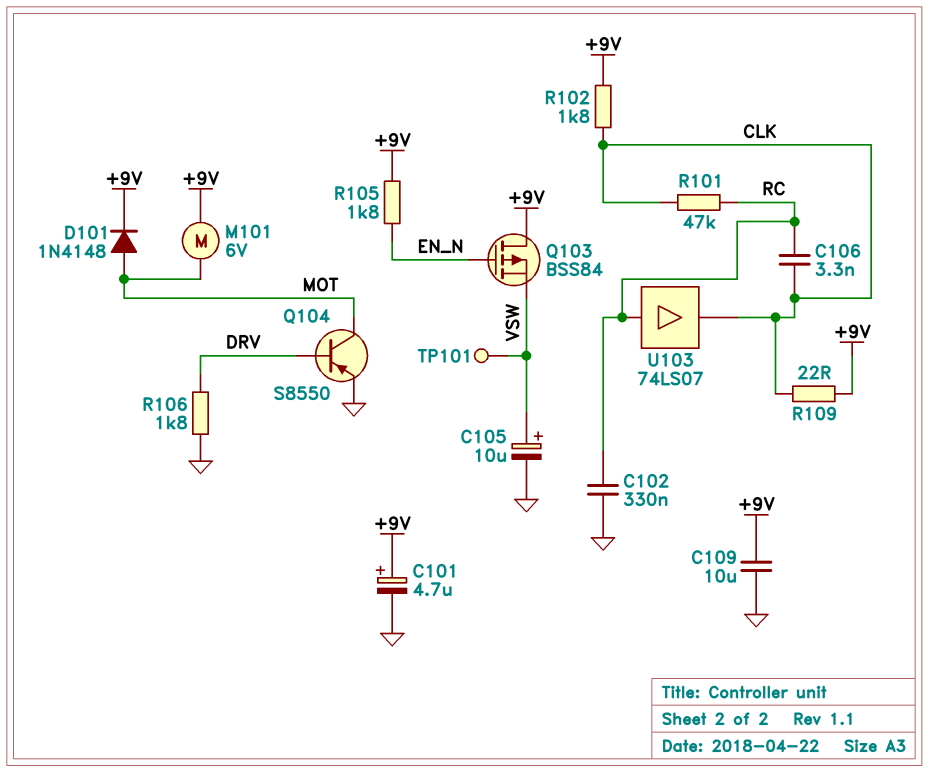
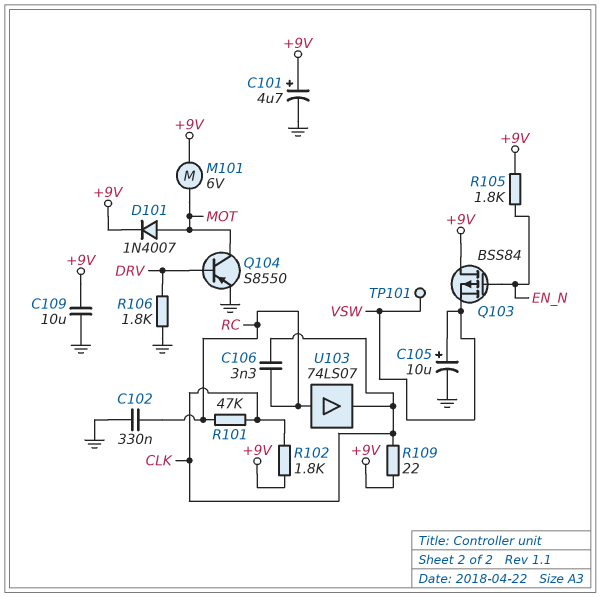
D101: diode 1N4148 (A MOT, K +9V) -> diode 1N4007 (A MOT, K +9V)

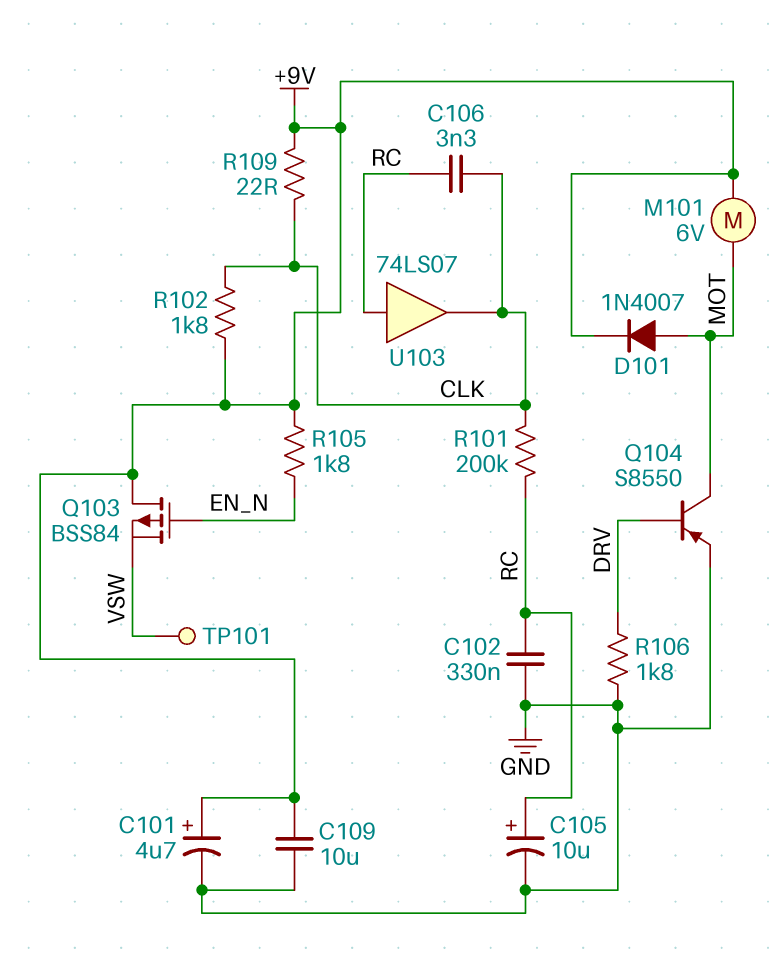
C105: 10uF (plus VSW, minus GND) -> 10uF (plus RC, minus GND)
R101: 47k (CLK, RC) -> 200k (CLK, RC)

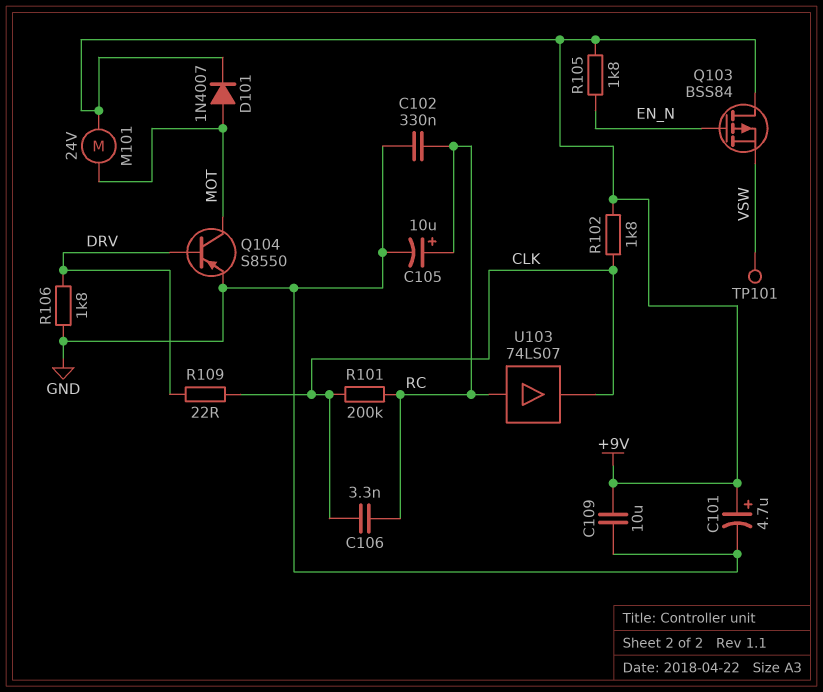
M101: motor 6V (+9V, MOT) -> motor 24V (+9V, MOT)
R109: 22 (+9V, CLK) -> 22 (CLK, DRV)

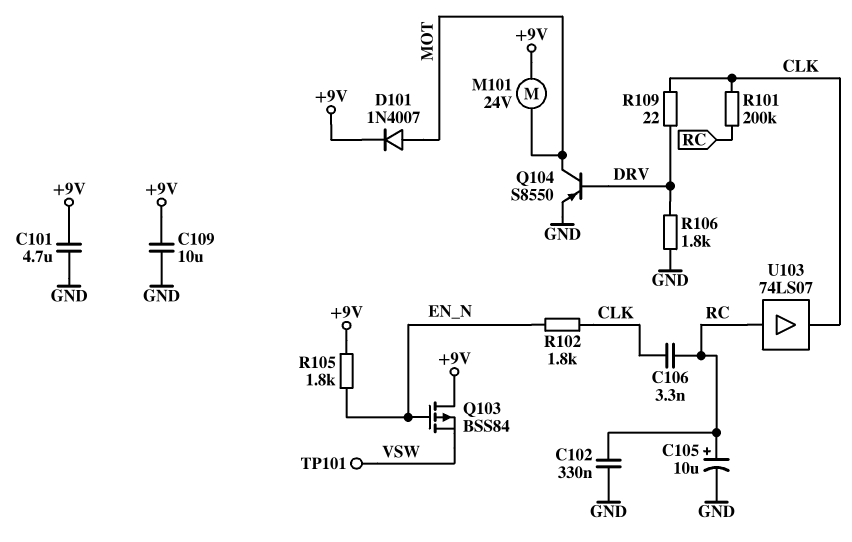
C101: 4.7uF (plus +9V, minus GND) -> 4.7uF (+9V, GND)
R102: 1.8k (+9V, CLK) -> 1.8k (CLK, EN_N)

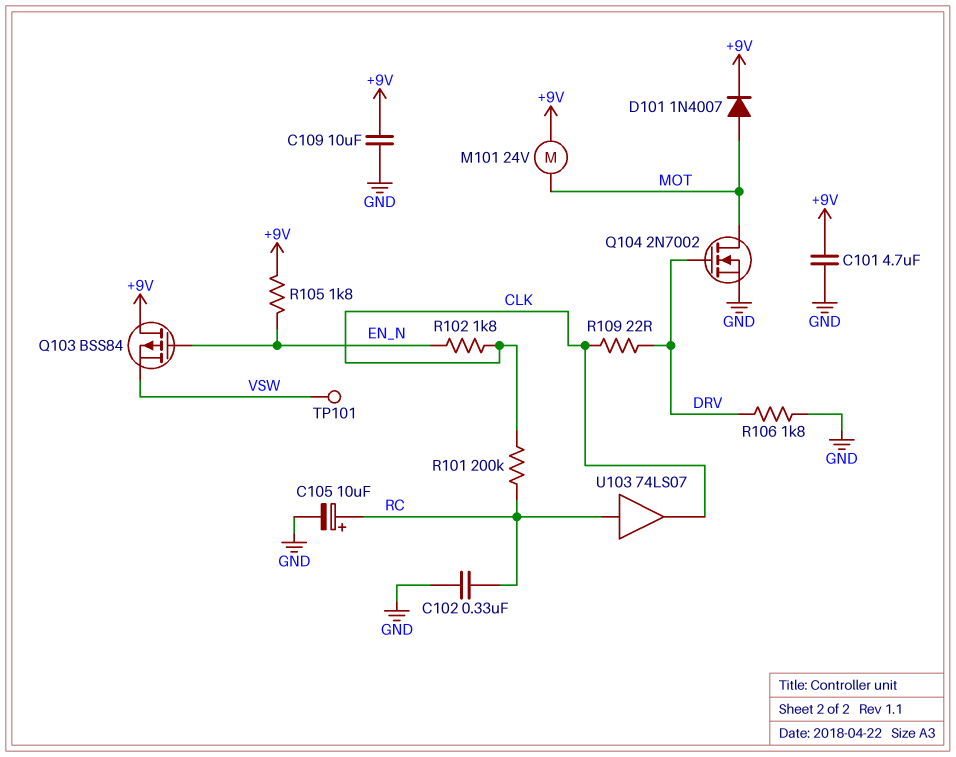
C106: 3.3nF (CLK, RC) -> none
Q104: PNP S8550 (B DRV, C MOT, E GND) -> NMOS 2N7002 (G DRV, D MOT, S GND)

